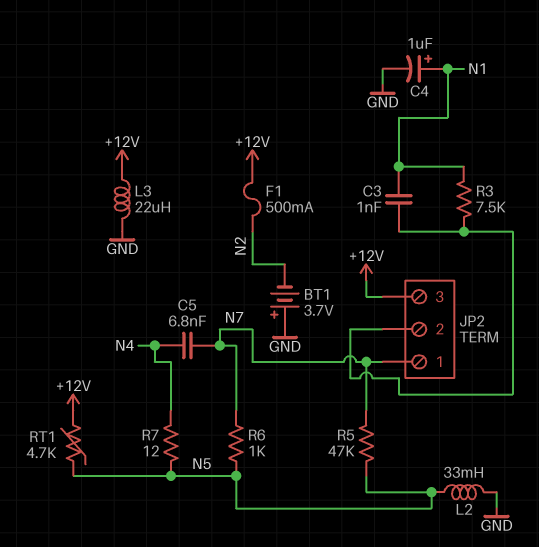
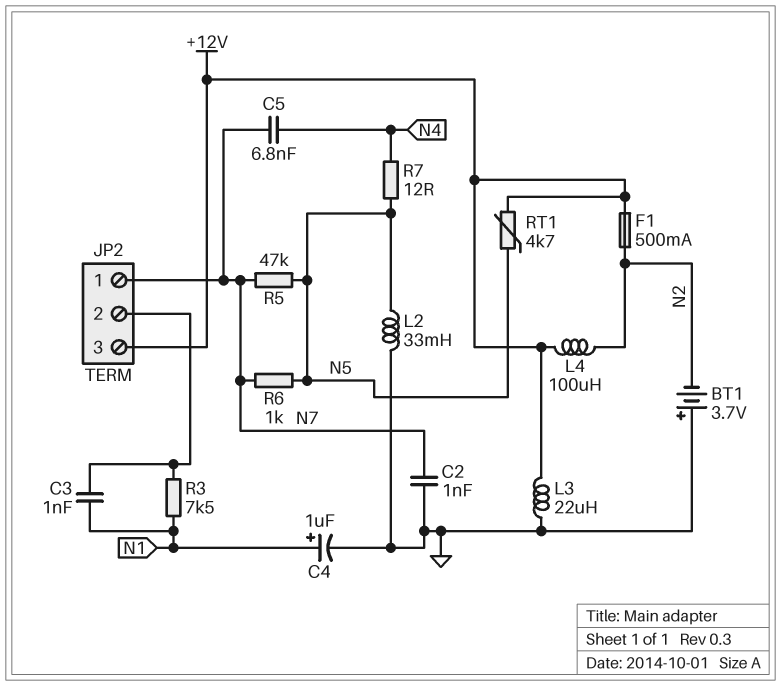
C2: none -> 1nF (GND, N7)
L4: none -> 100uH (+12V, N2)

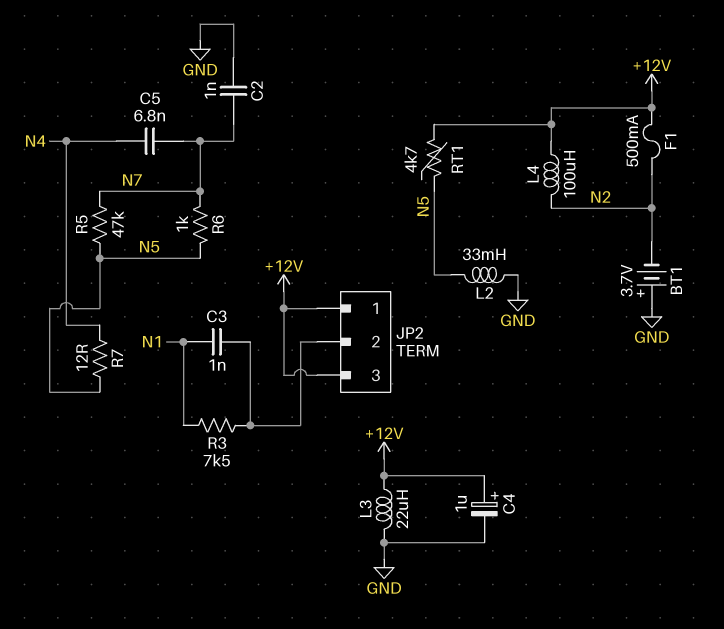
C4: 1uF (plus N1, minus GND) -> 1uF (plus +12V, minus GND)
JP2 pin 1: N7 -> +12V

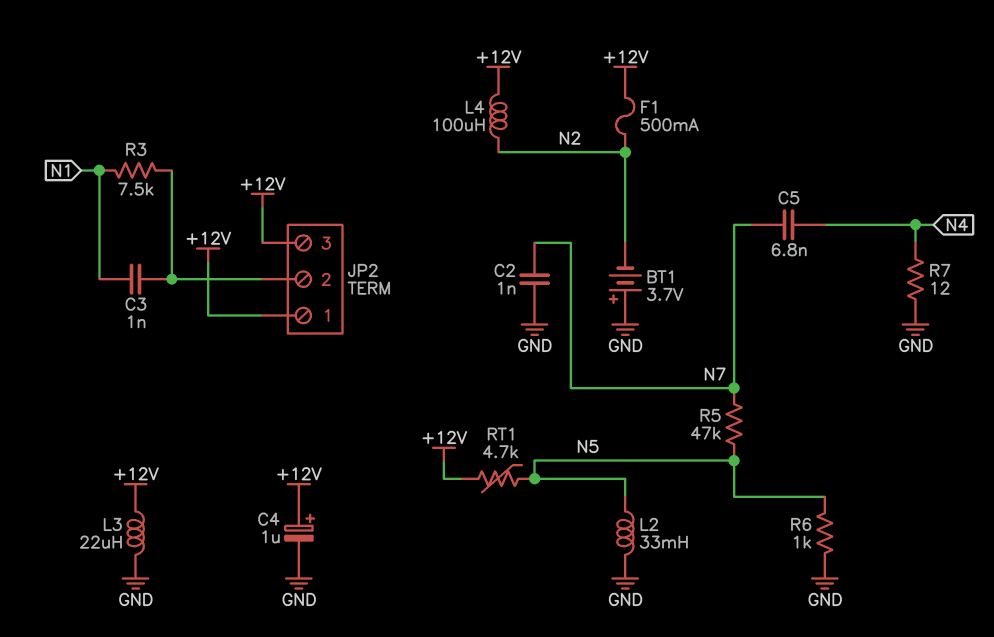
R6: 1k (N5, N7) -> 1k (GND, N5)
R7: 12 (N4, N5) -> 12 (GND, N4)

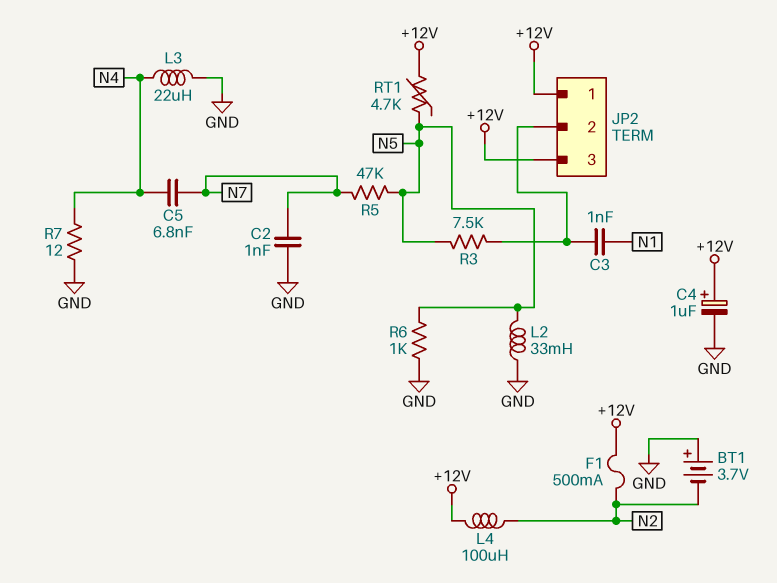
L3: 22uH (+12V, GND) -> 22uH (GND, N4)
R3: 7.5k (JP2/2, N1) -> 7.5k (JP2/2, N5)

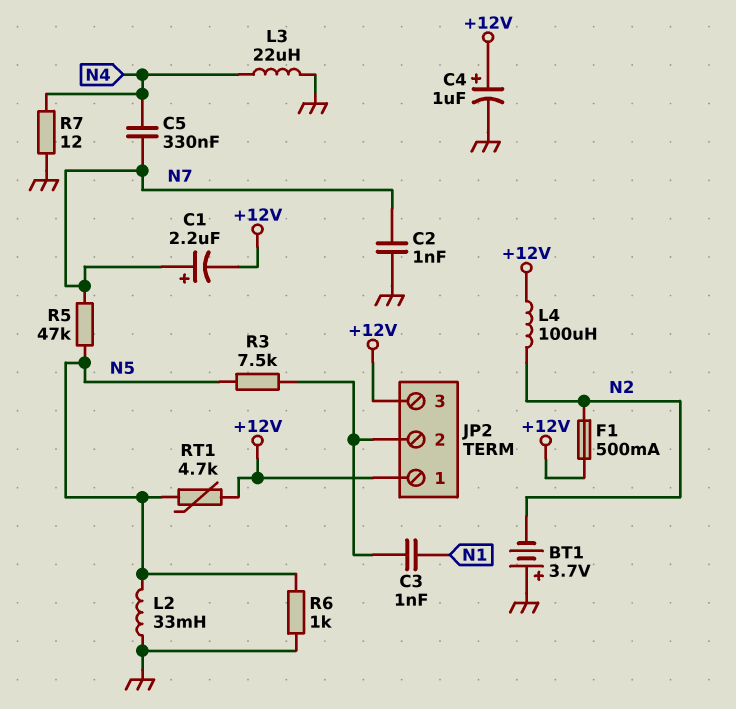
C1: none -> 2.2uF (plus N7, minus +12V)
C5: 6.8nF (N4, N7) -> 330nF (N4, N7)

